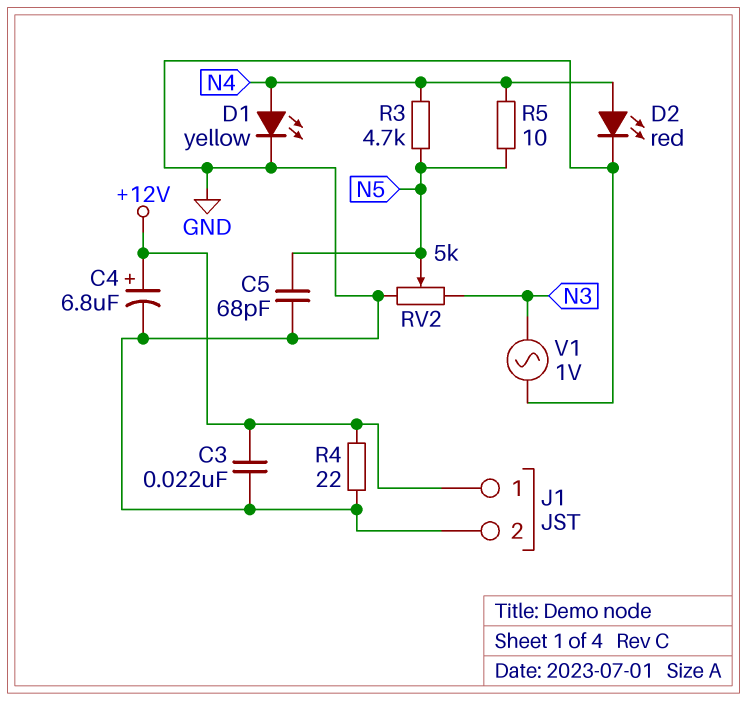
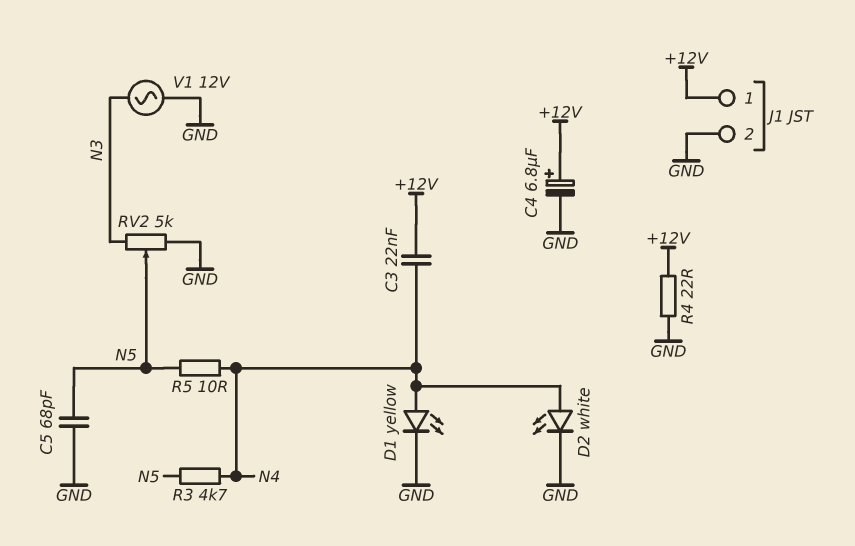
C3: 22nF (+12V, GND) -> 22nF (+12V, N4)
D2: LED red (A N4, K GND) -> LED white (A N4, K GND)
V1: AC 1V (GND, N3) -> AC 12V (GND, N3)

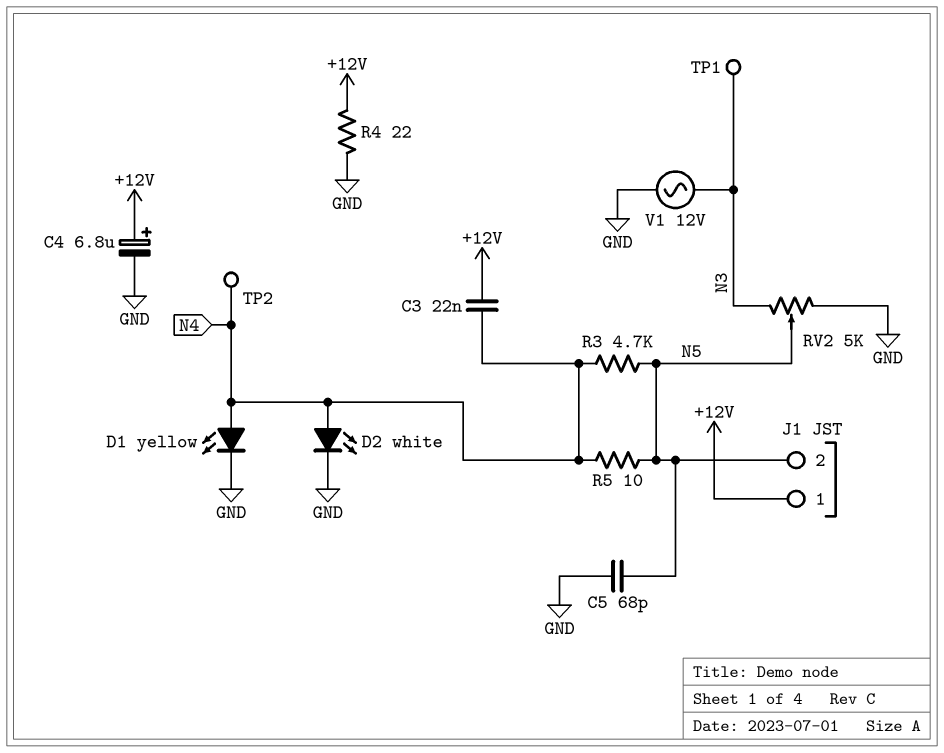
J1 pin 2: GND -> N5
TP1: none -> test point (N3)
TP2: none -> test point (N4)

